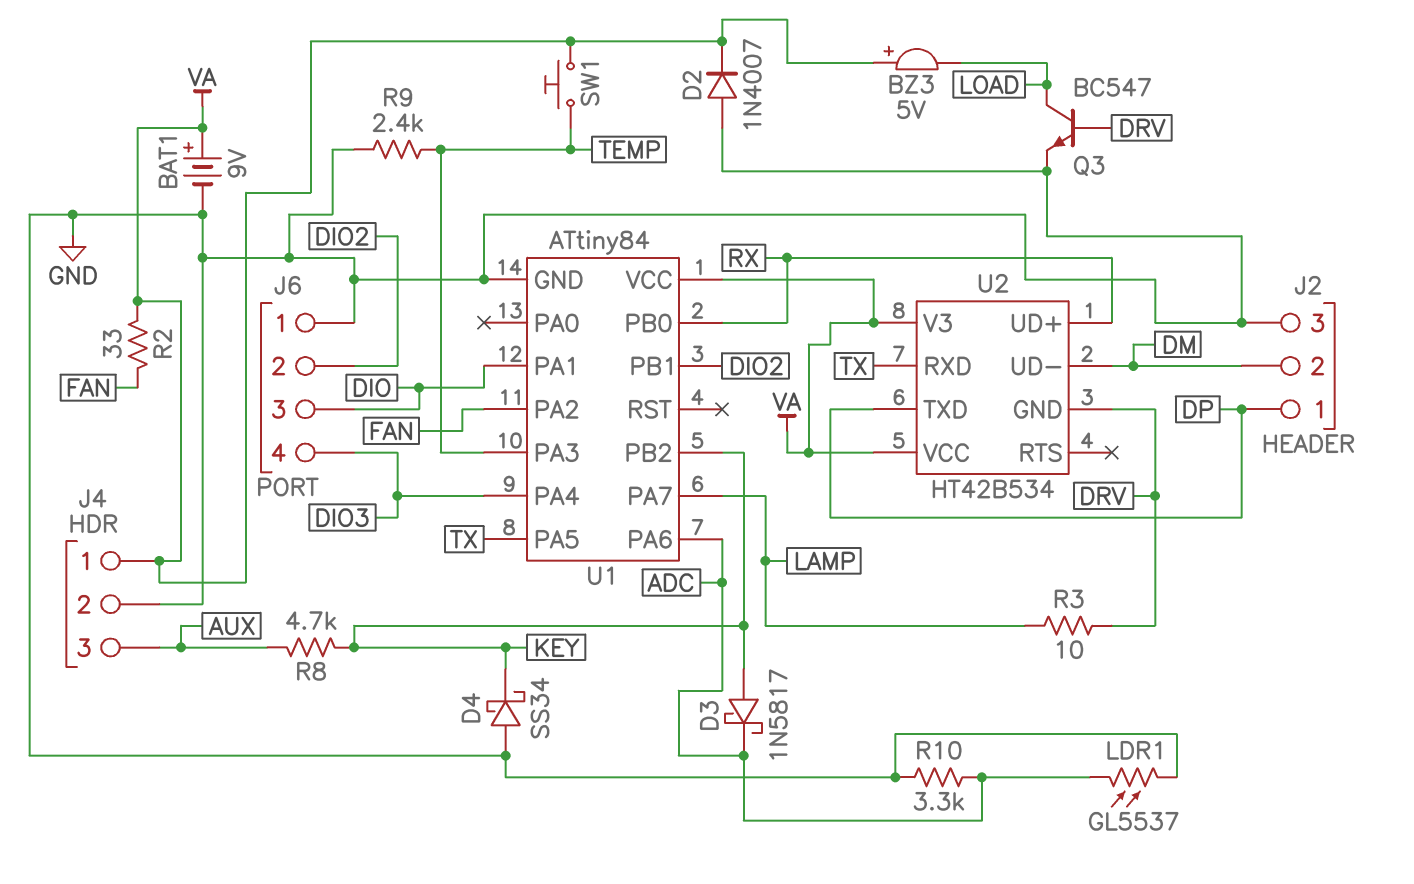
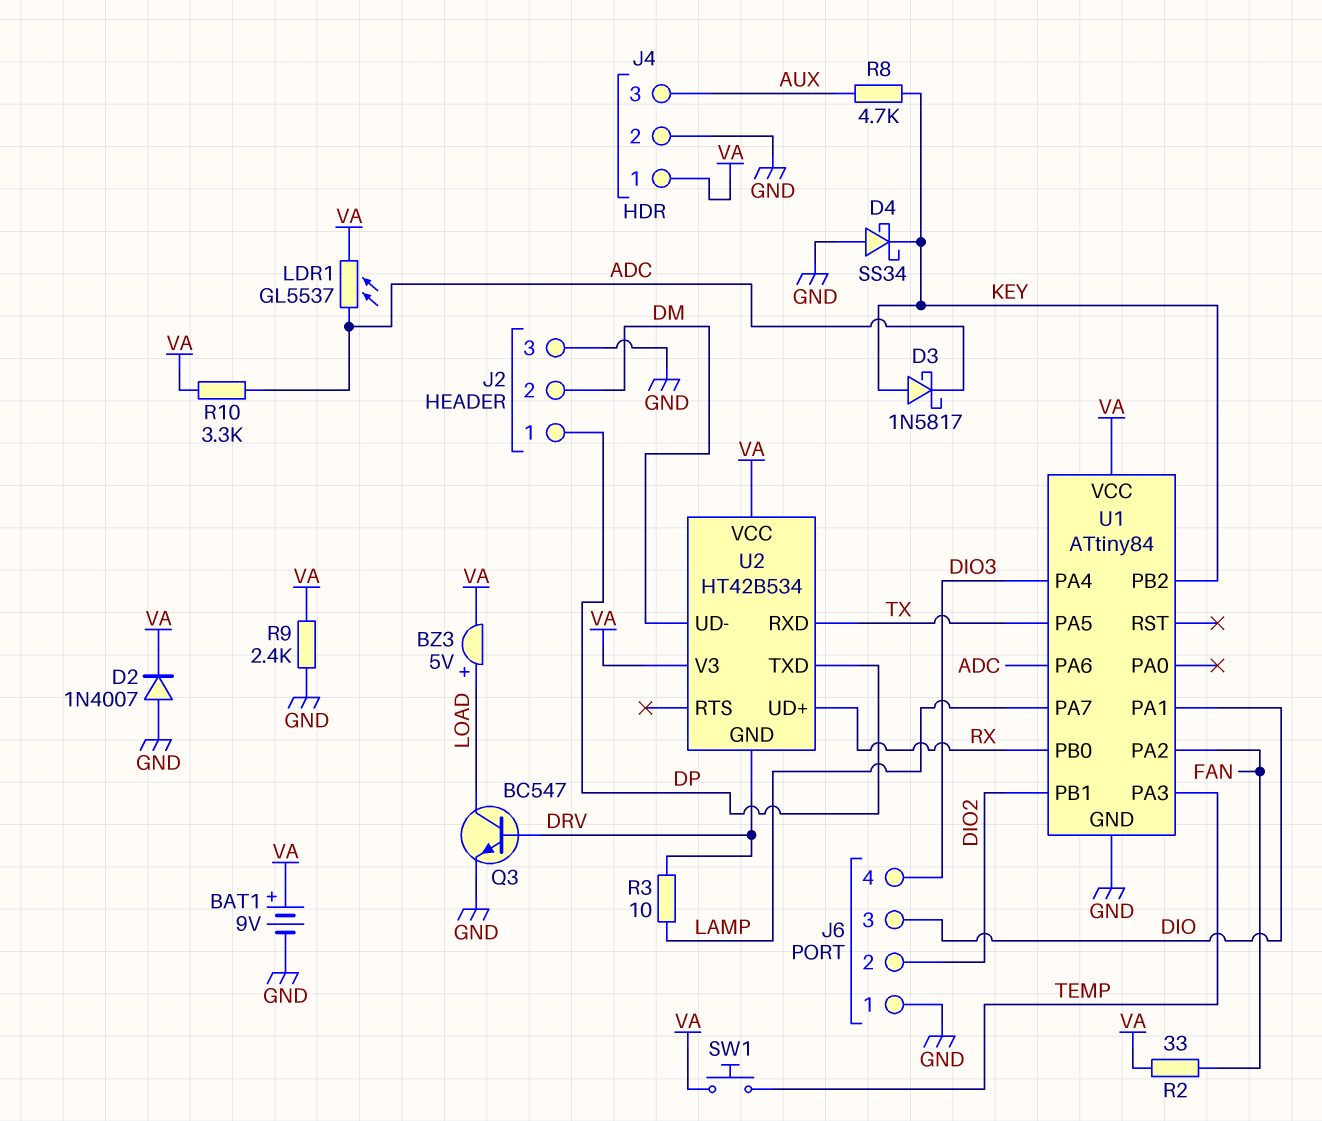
BZ3: buzzer 5V (plus VA, minus LOAD) -> buzzer 5V (plus LOAD, minus VA)
LDR1: GL5537 (ADC, GND) -> GL5537 (ADC, VA)
R9: 2.4k (GND, TEMP) -> 2.4k (GND, VA)
R10: 3.3k (ADC, GND) -> 3.3k (ADC, VA)

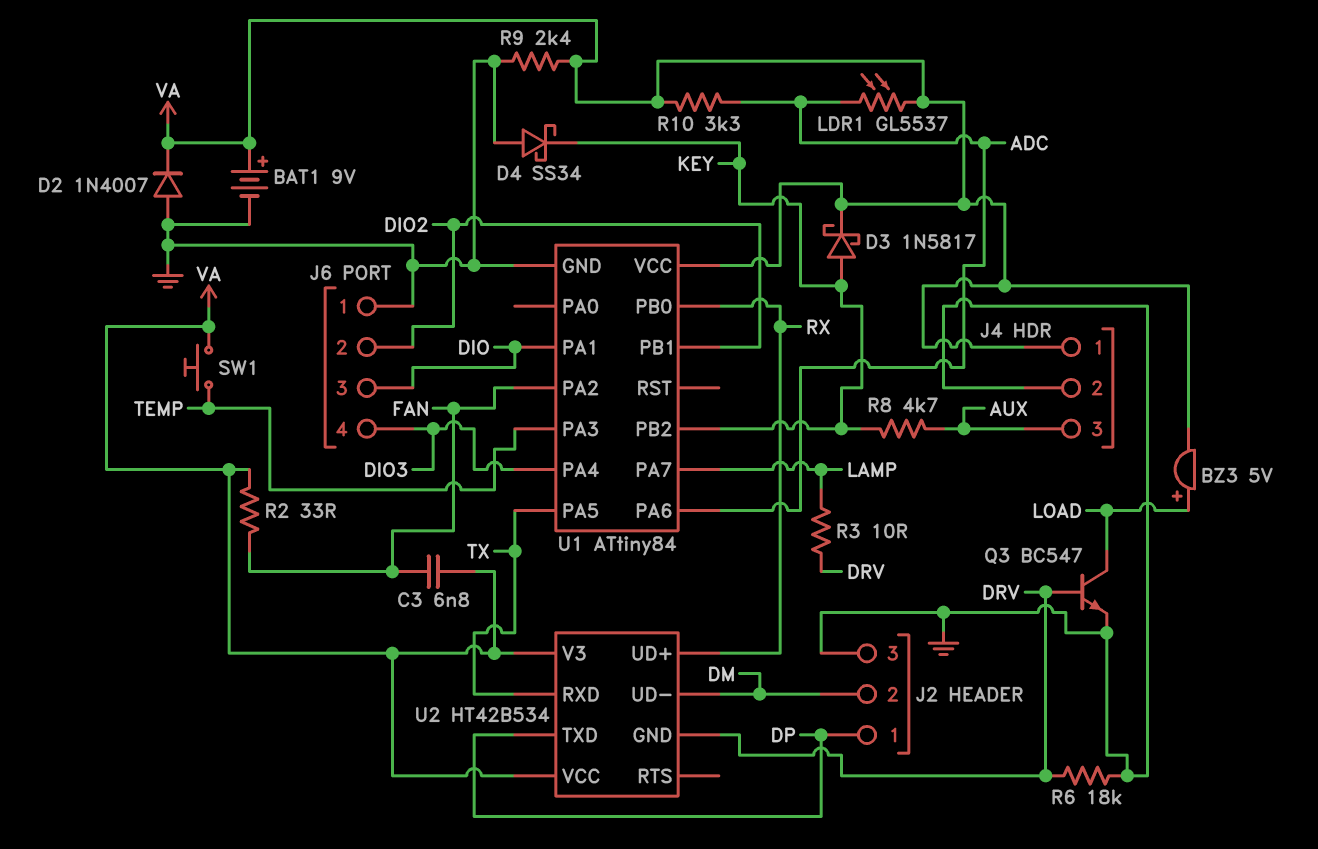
C3: none -> 6.8nF (FAN, VA)
D3: schottky 1N5817 (A KEY, K ADC) -> schottky 1N5817 (A KEY, K VA)
R6: none -> 18k (DRV, GND)

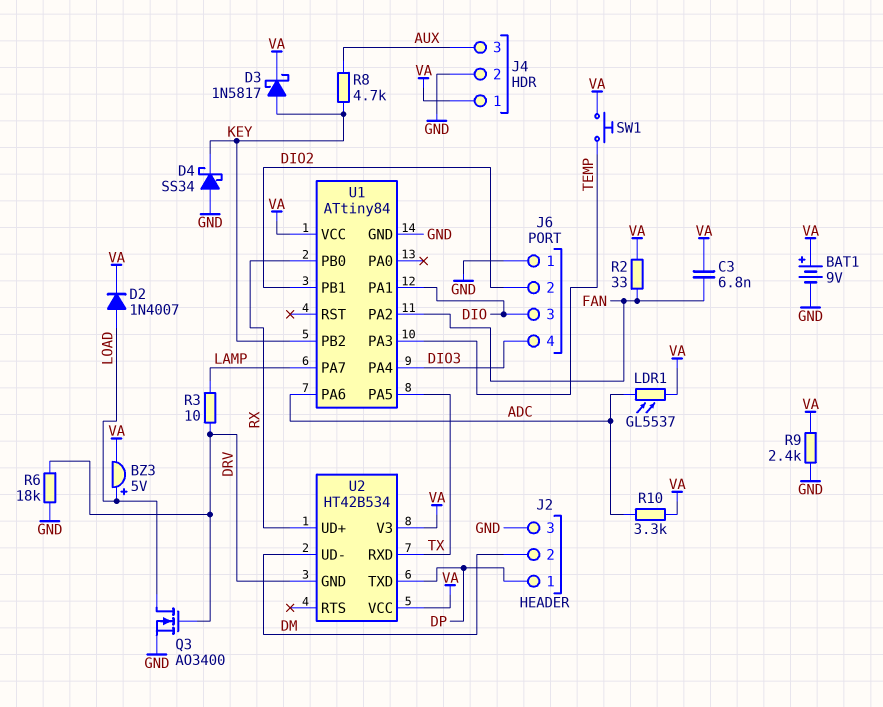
D2: diode 1N4007 (A GND, K VA) -> diode 1N4007 (A LOAD, K VA)
Q3: NPN BC547 (B DRV, C LOAD, E GND) -> NMOS AO3400 (G DRV, D LOAD, S GND)

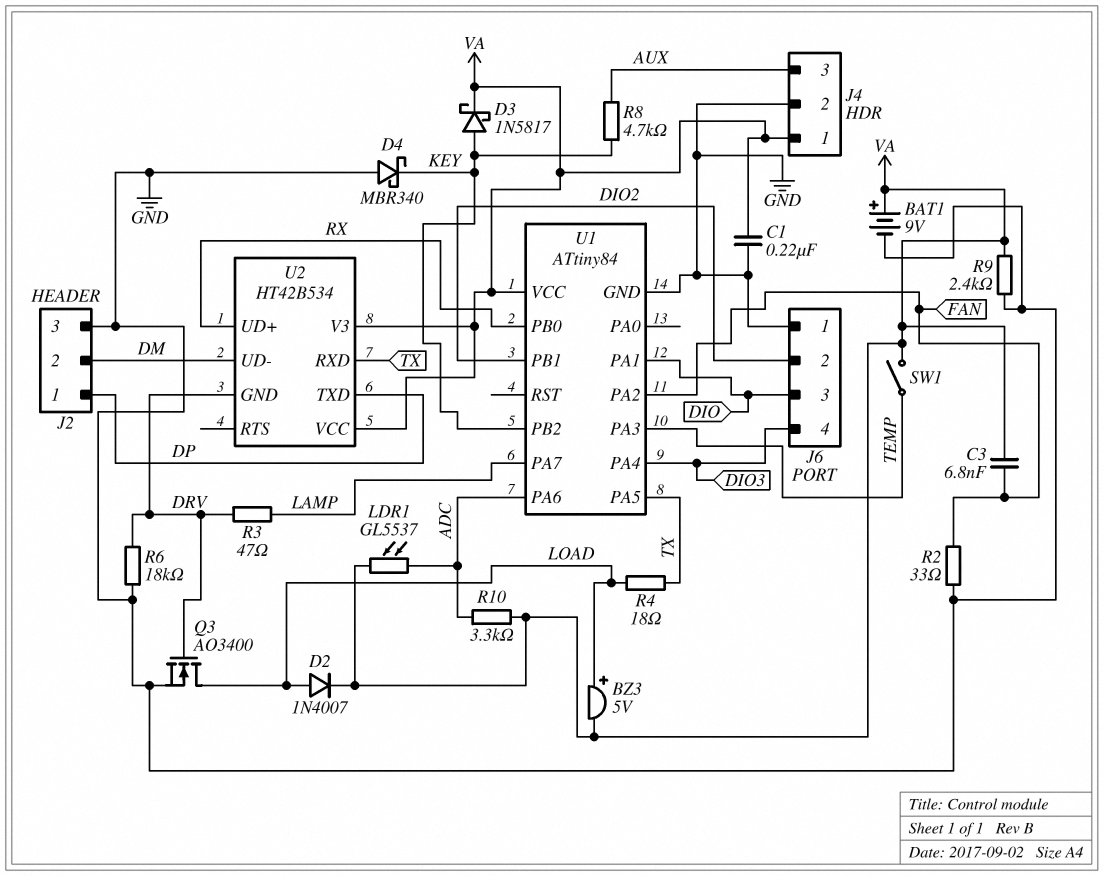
C1: none -> 220nF (GND, VA)
D4: schottky SS34 (A GND, K KEY) -> schottky MBR340 (A GND, K KEY)
R2: 33 (FAN, VA) -> 33 (FAN, GND)
R3: 10 (DRV, LAMP) -> 47 (DRV, LAMP)
R4: none -> 18 (LOAD, TX)
SW1: button (TEMP, VA) -> switch (TEMP, VA)

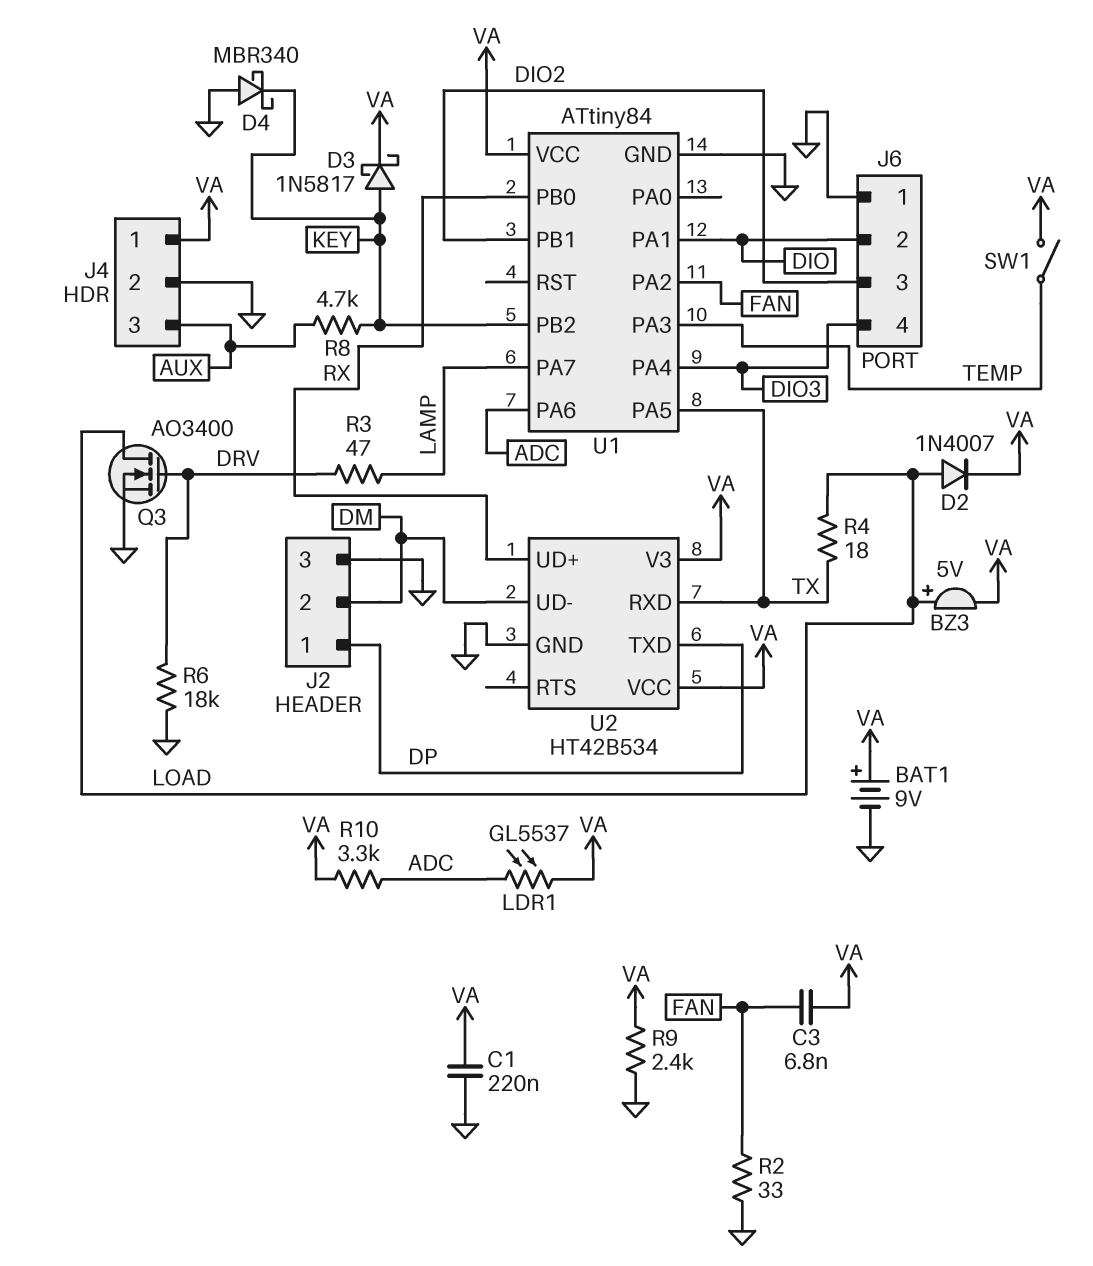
J6 pin 2: DIO2 -> DIO
J6 pin 3: DIO -> DIO2
U2 pin GND: DRV -> GND

